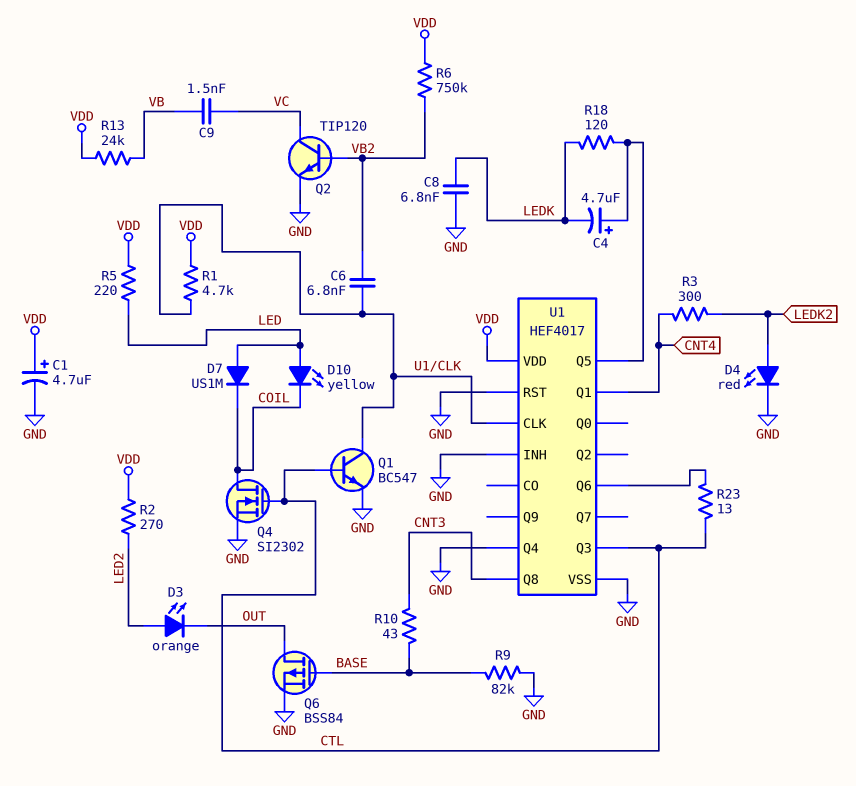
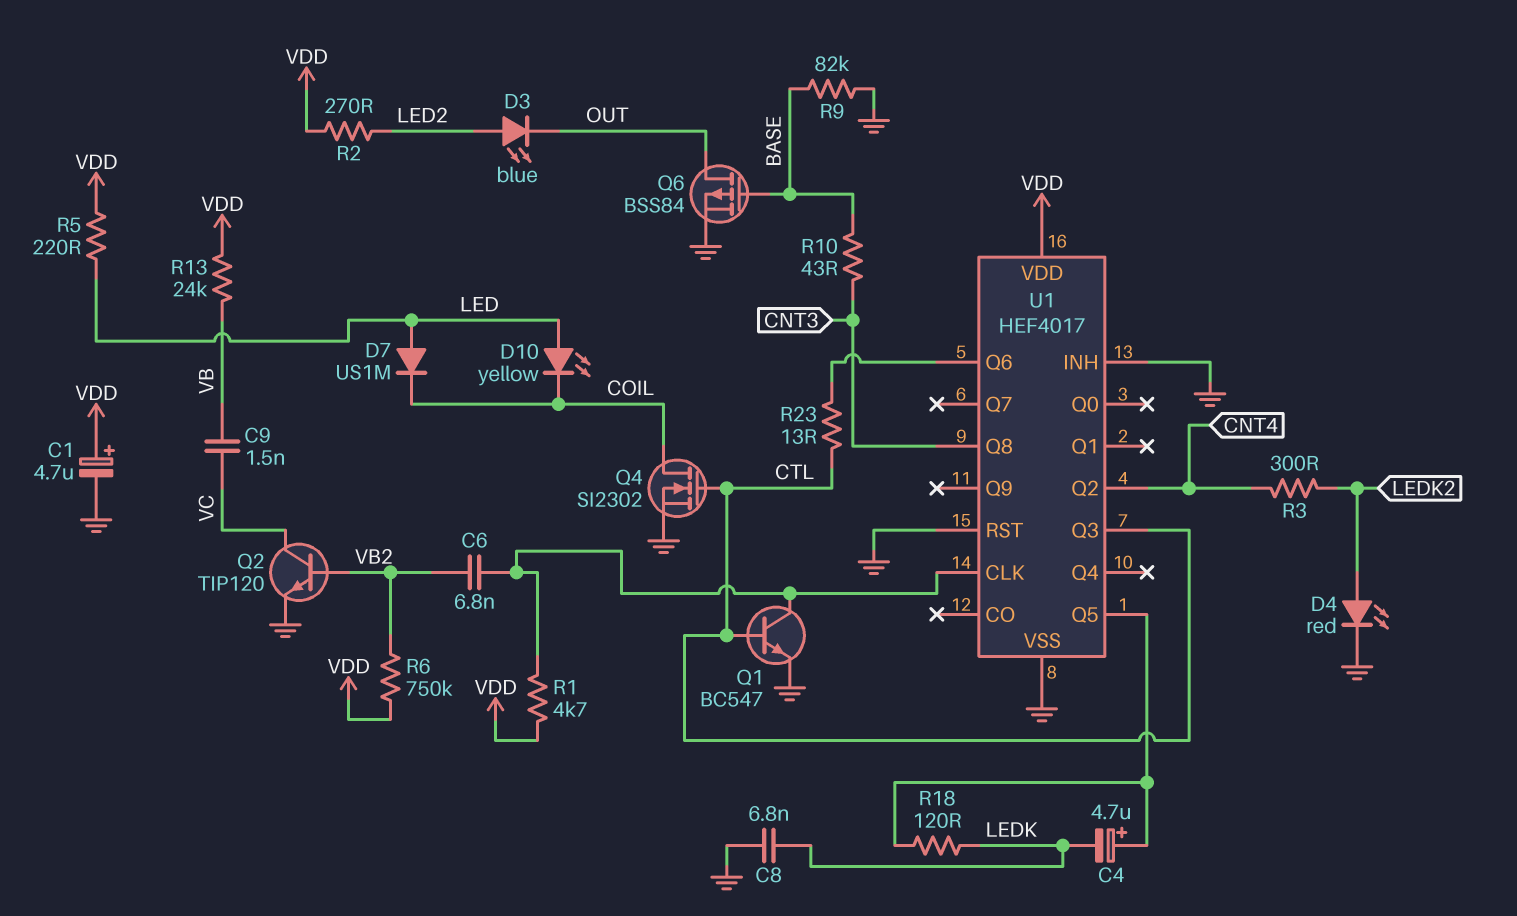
D3: LED orange (A LED2, K OUT) -> LED blue (A LED2, K OUT)
U1 pin Q1: CNT4 -> none
U1 pin Q2: none -> CNT4
U1 pin Q4: GND -> none

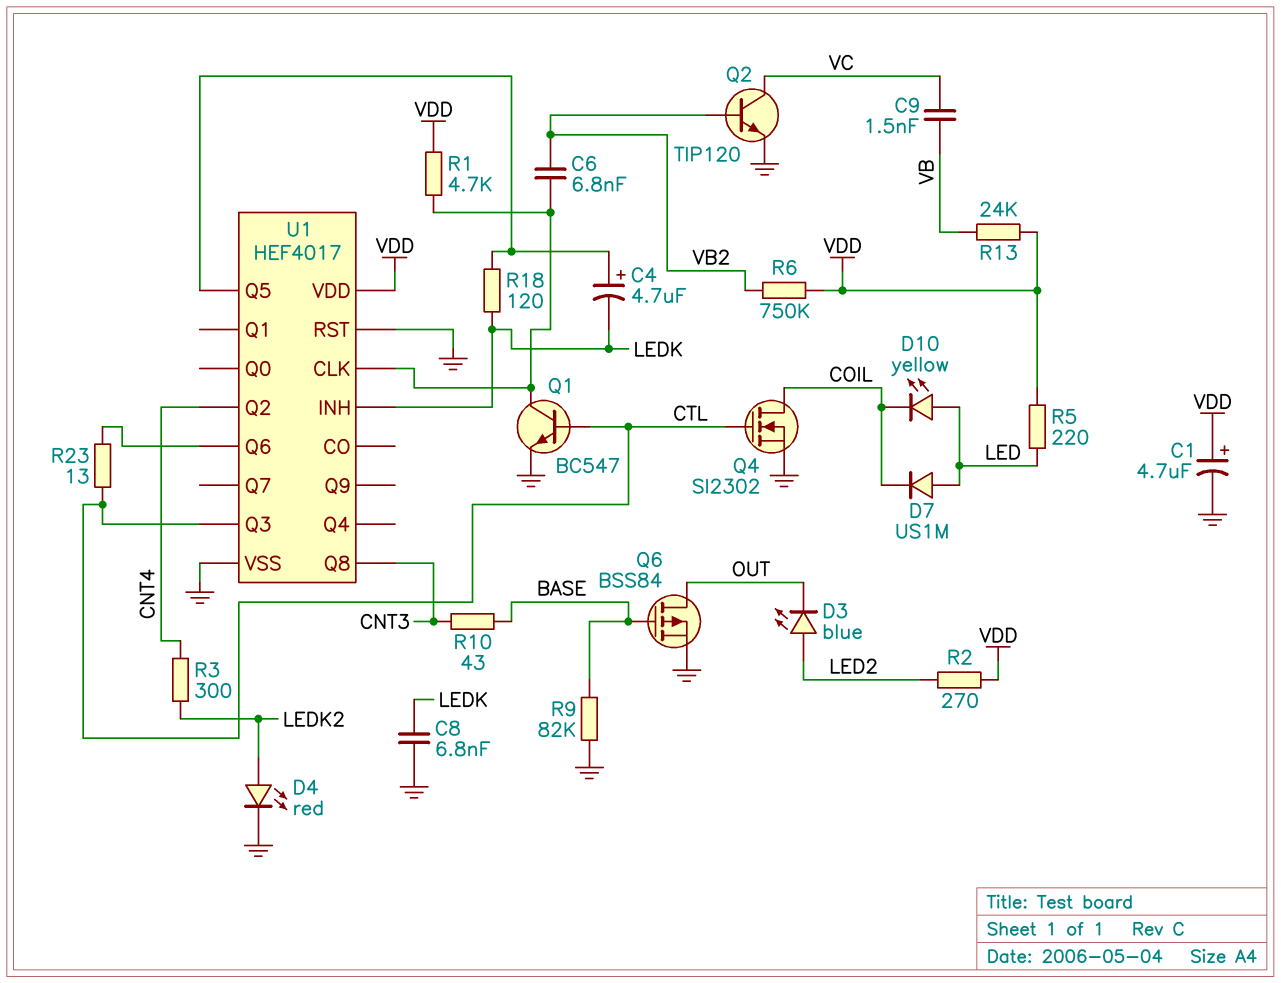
U1 pin INH: GND -> LEDK

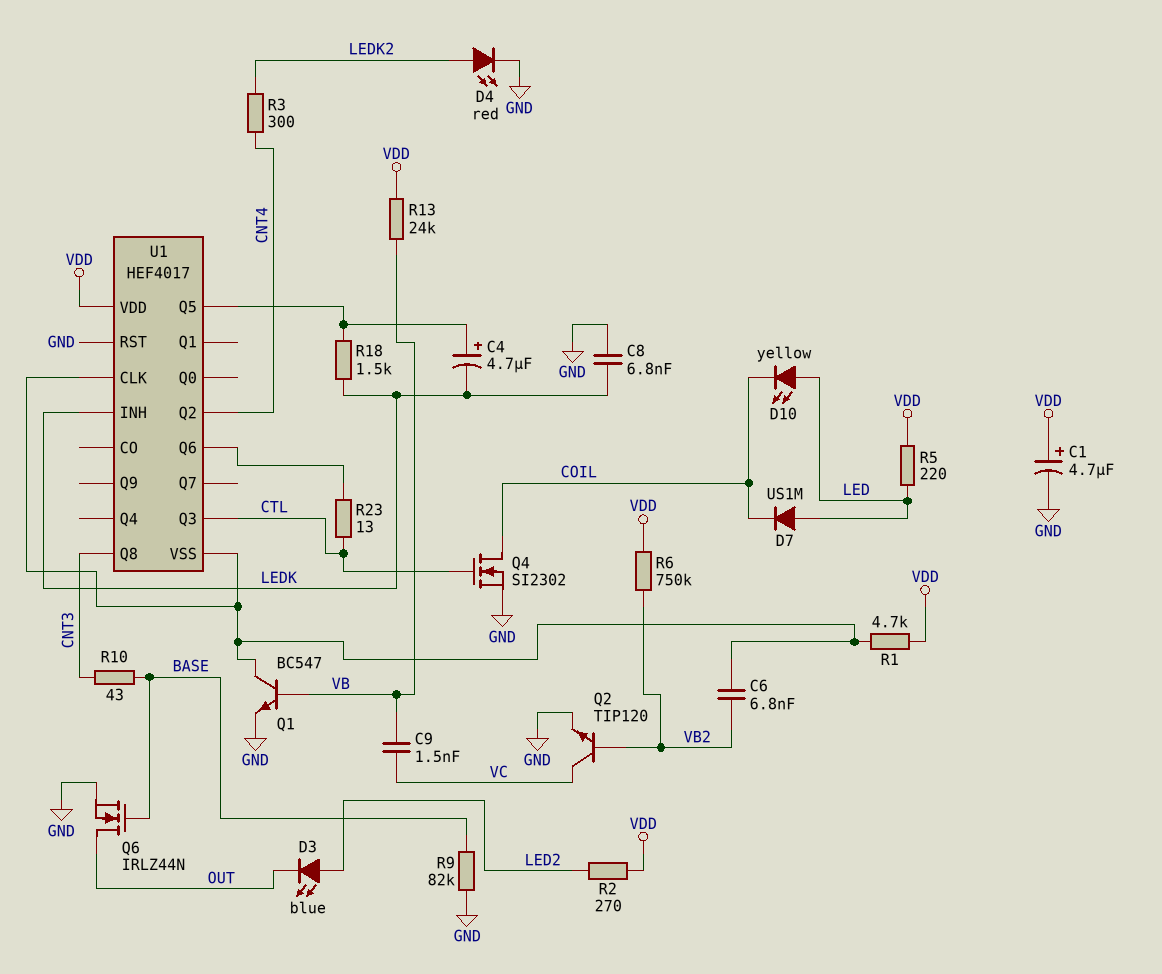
Q1: NPN BC547 (B CTL, C U1/CLK, E GND) -> NPN BC547 (B VB, C U1/CLK, E GND)
Q6: PMOS BSS84 (G BASE, D OUT, S GND) -> NMOS IRLZ44N (G BASE, D OUT, S GND)
R18: 120 (LEDK, U1/Q5) -> 1.5k (LEDK, U1/Q5)
U1 pin VSS: GND -> U1/CLK

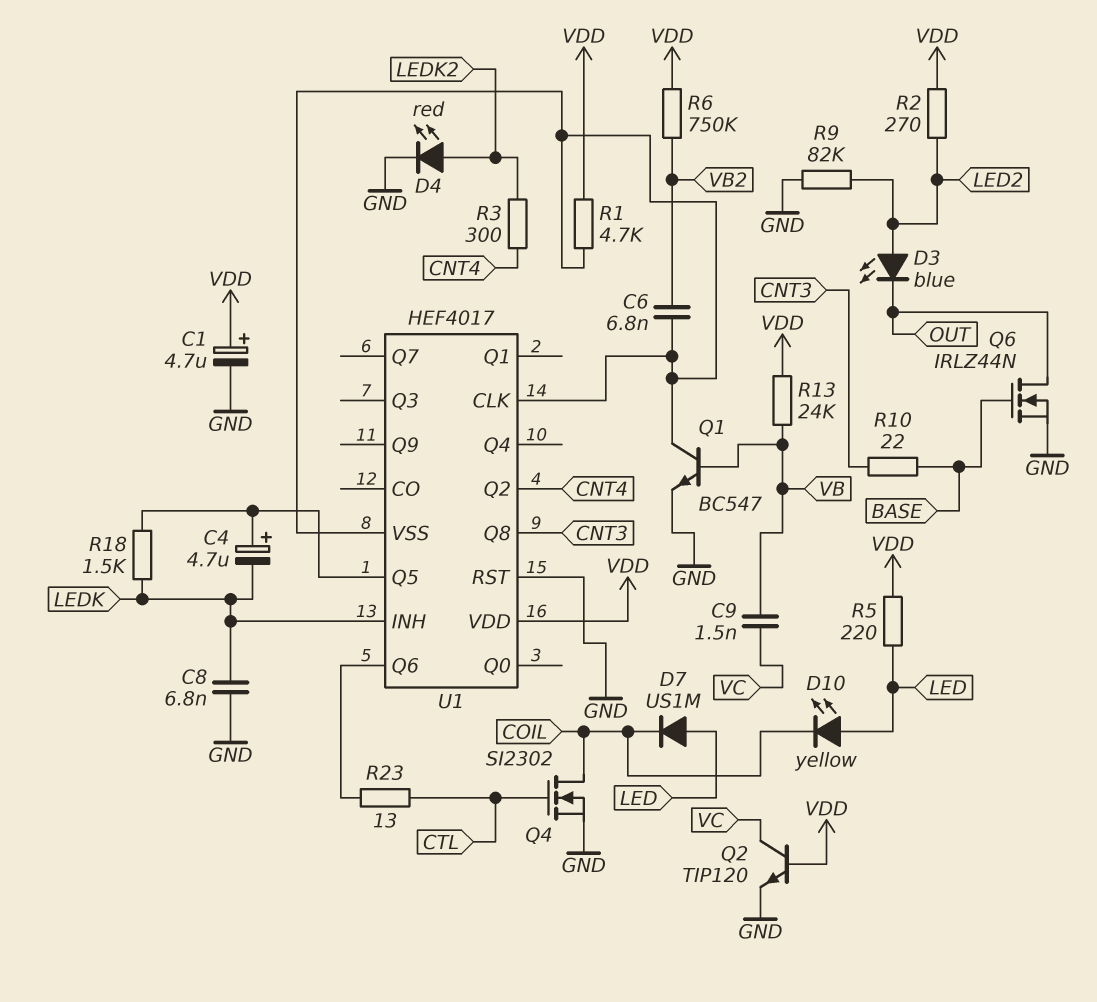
Q2: NPN TIP120 (B VB2, C VC, E GND) -> NPN TIP120 (B VDD, C VC, E GND)
R9: 82k (BASE, GND) -> 82k (GND, LED2)
R10: 43 (BASE, CNT3) -> 22 (BASE, CNT3)
U1 pin Q3: CTL -> none

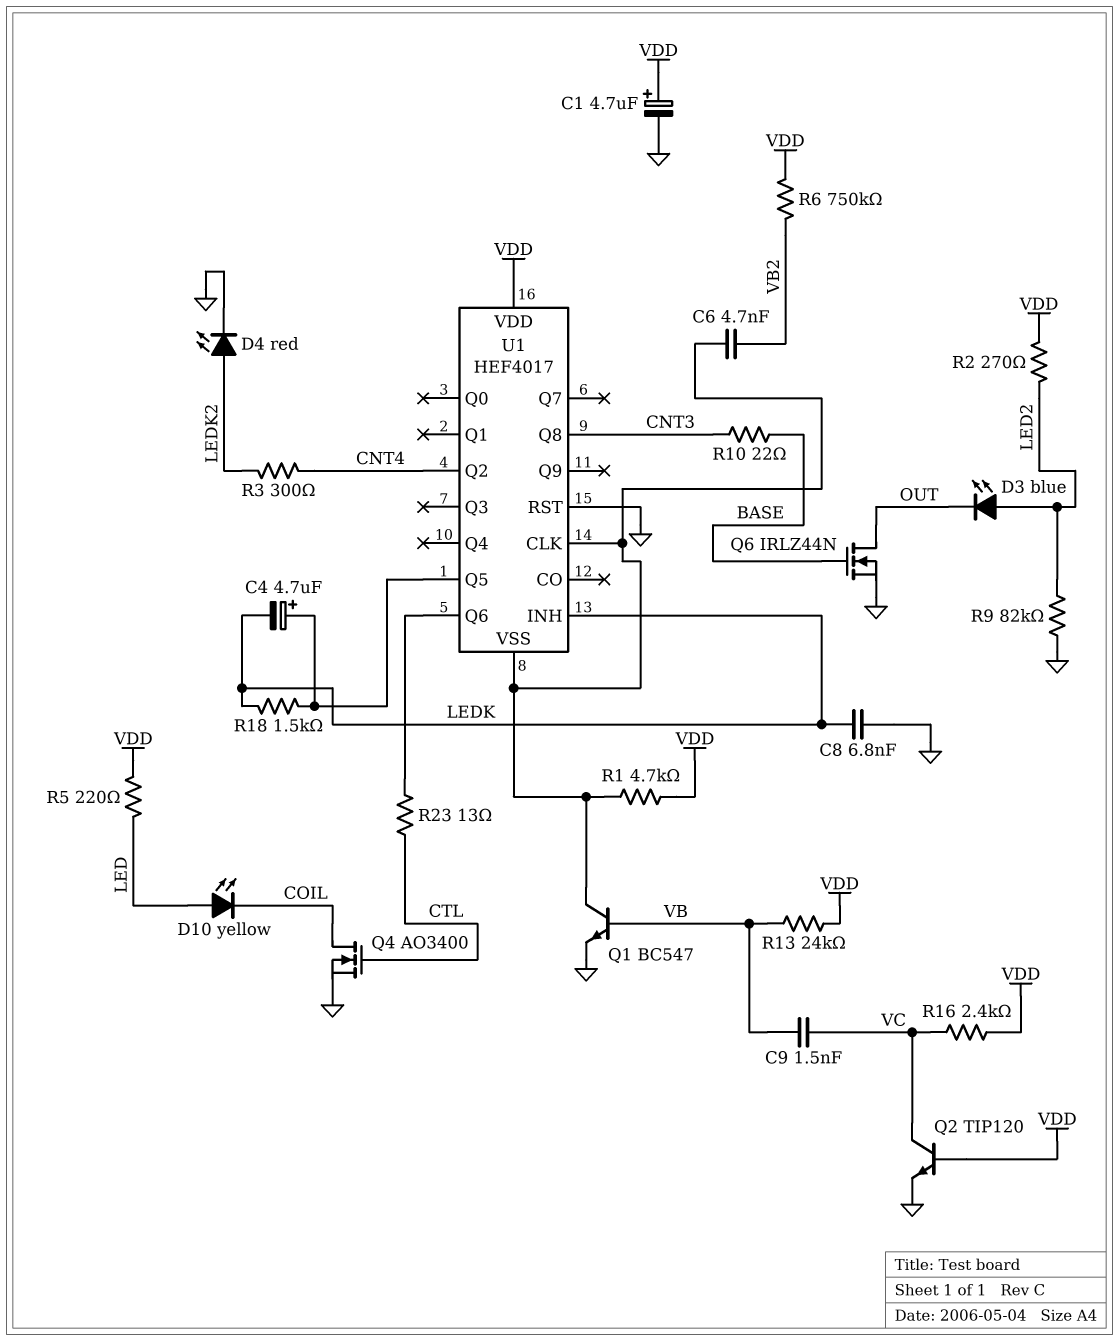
C6: 6.8nF (U1/CLK, VB2) -> 4.7nF (U1/CLK, VB2)
D7: diode US1M (A LED, K COIL) -> none
Q4: NMOS SI2302 (G CTL, D COIL, S GND) -> NMOS AO3400 (G CTL, D COIL, S GND)
R16: none -> 2.4k (VC, VDD)

